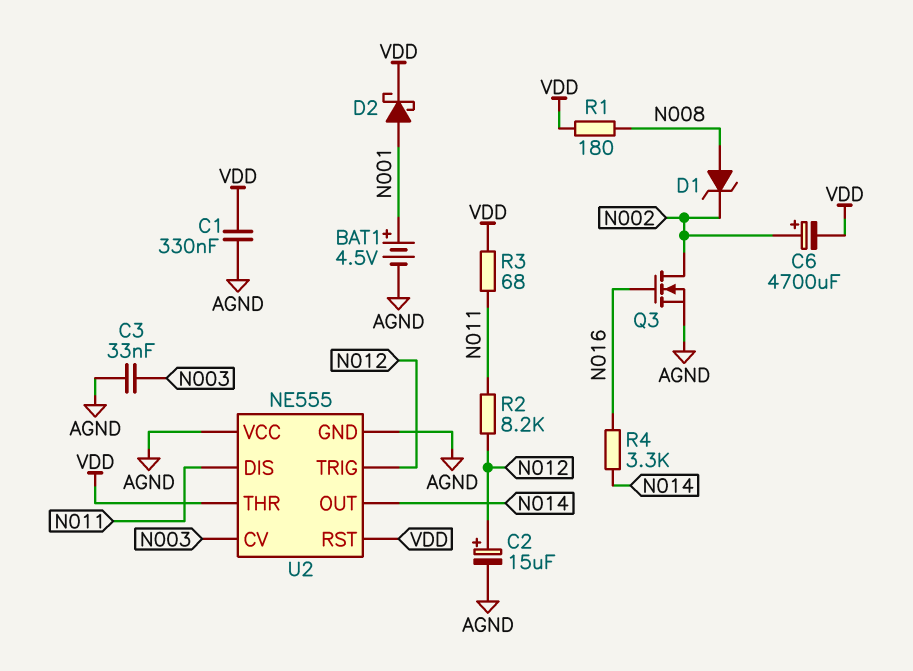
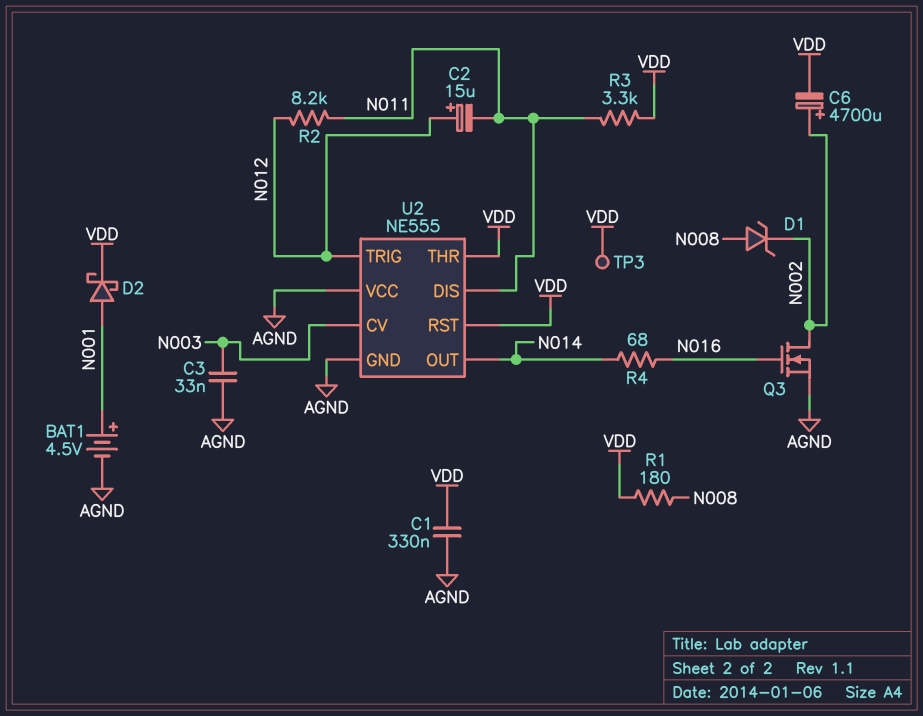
C2: 15uF (plus N012, minus AGND) -> 15uF (plus N012, minus N011)
R3: 68 (N011, VDD) -> 3.3k (N011, VDD)
R4: 3.3k (N014, N016) -> 68 (N014, N016)
TP3: none -> test point (VDD)

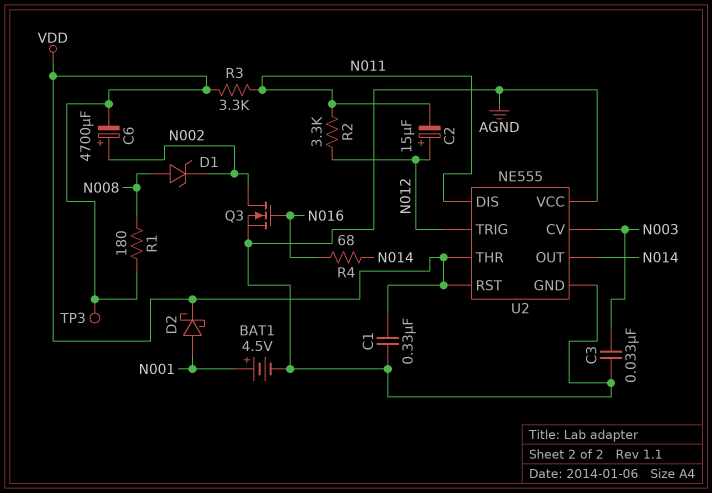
R2: 8.2k (N011, N012) -> 3.3k (N011, N012)

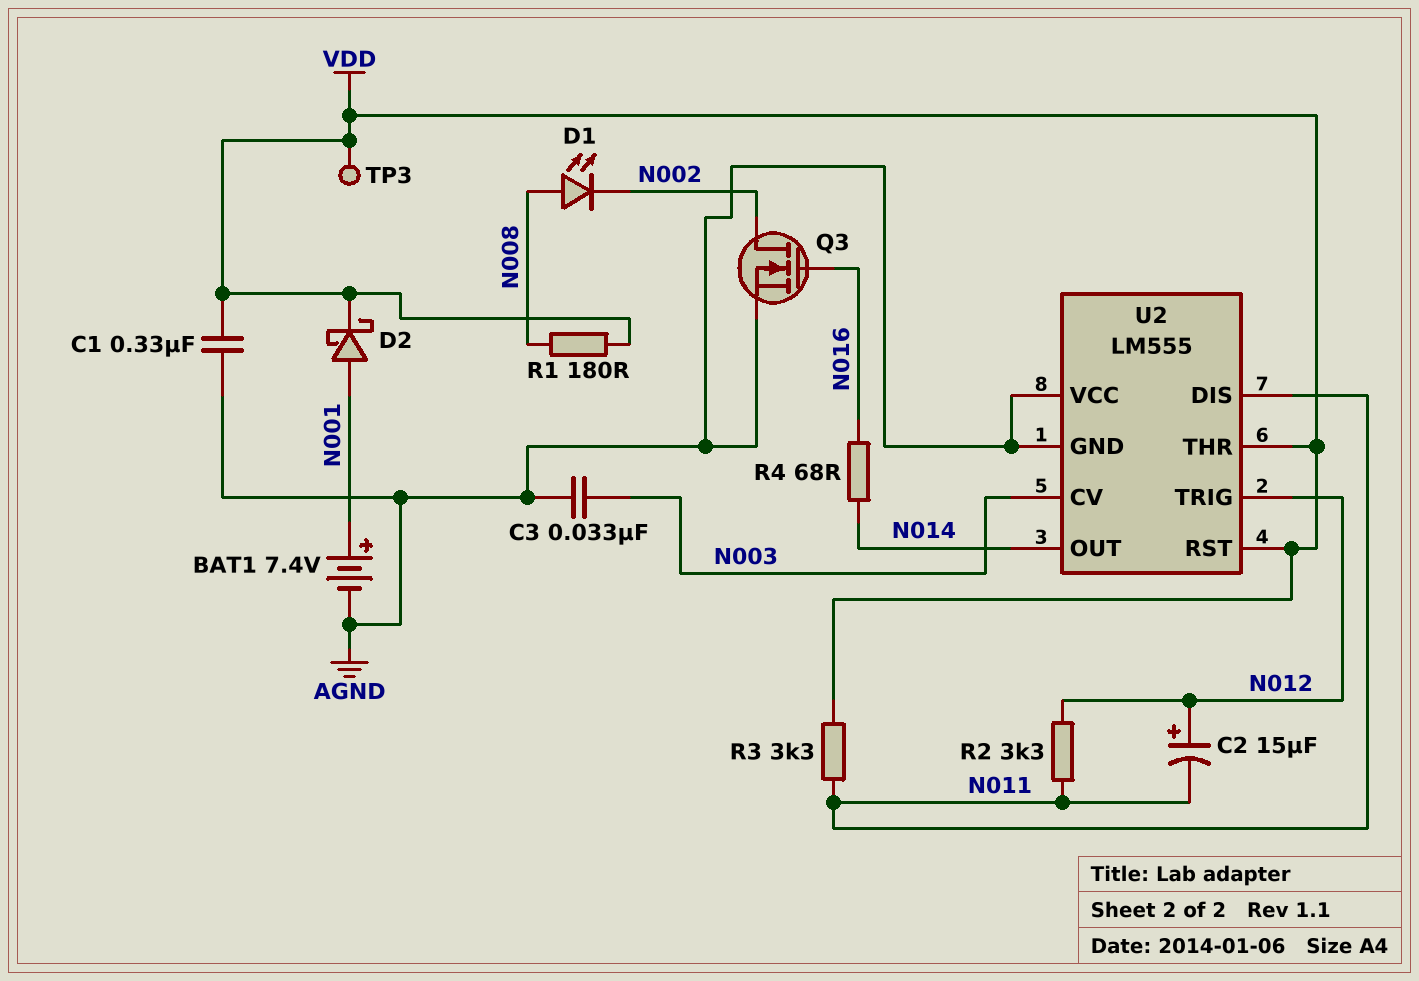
BAT1: 4.5V (plus N001, minus AGND) -> 7.4V (plus N001, minus AGND)
C6: 4700uF (plus N002, minus VDD) -> none
D1: zener (A N008, K N002) -> LED (A N008, K N002)
U2: NE555 -> LM555

